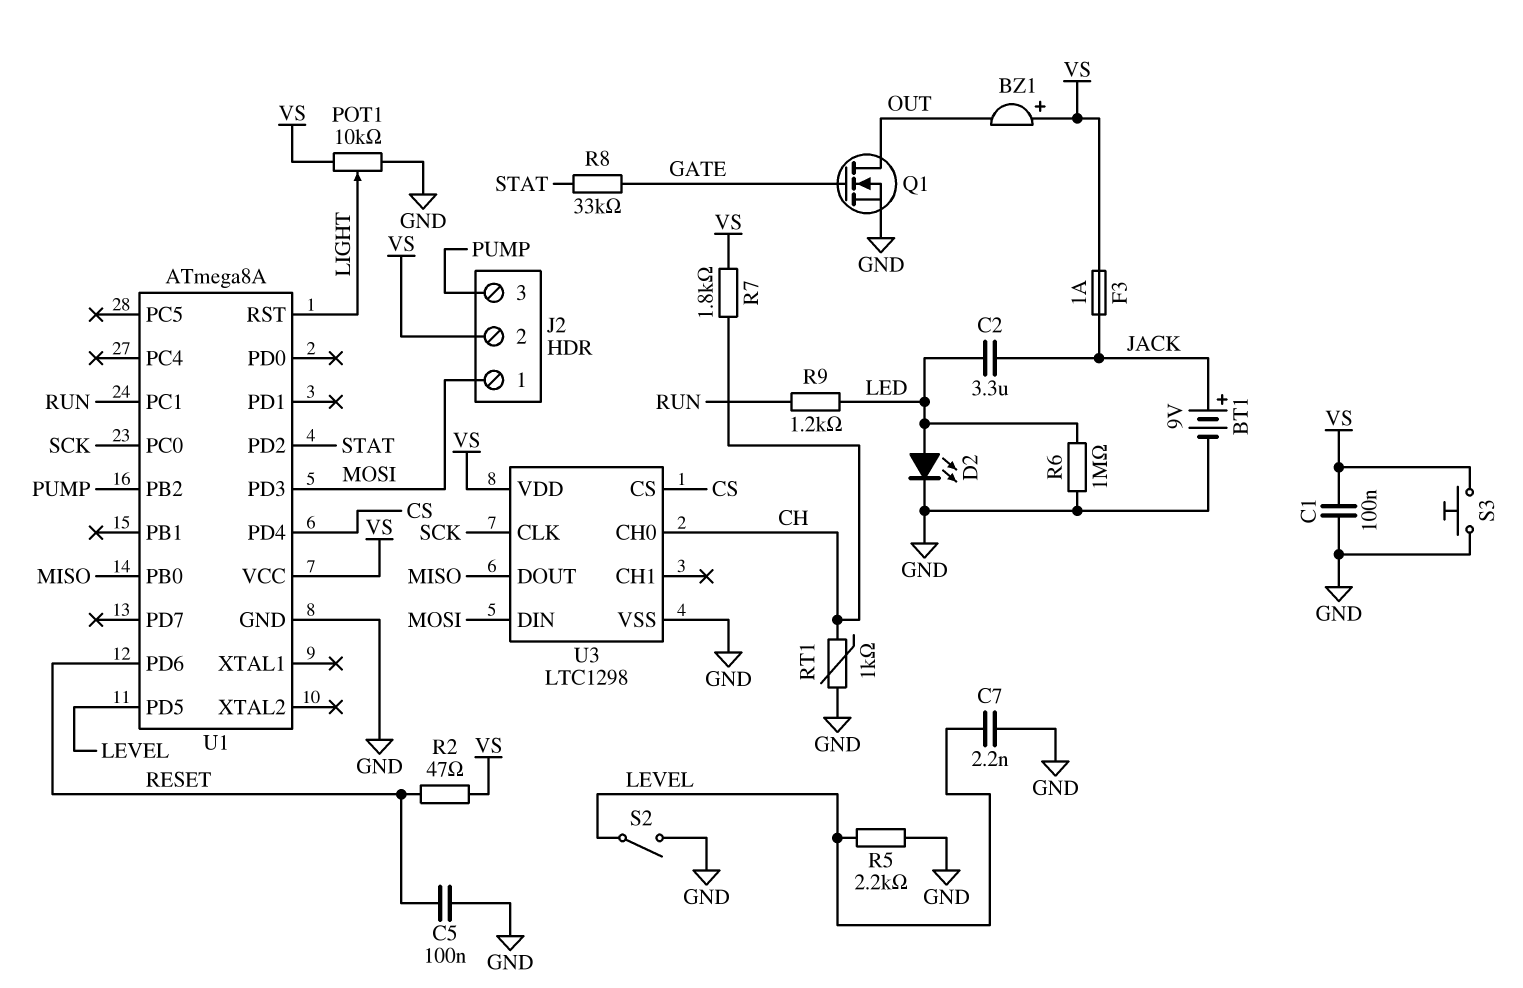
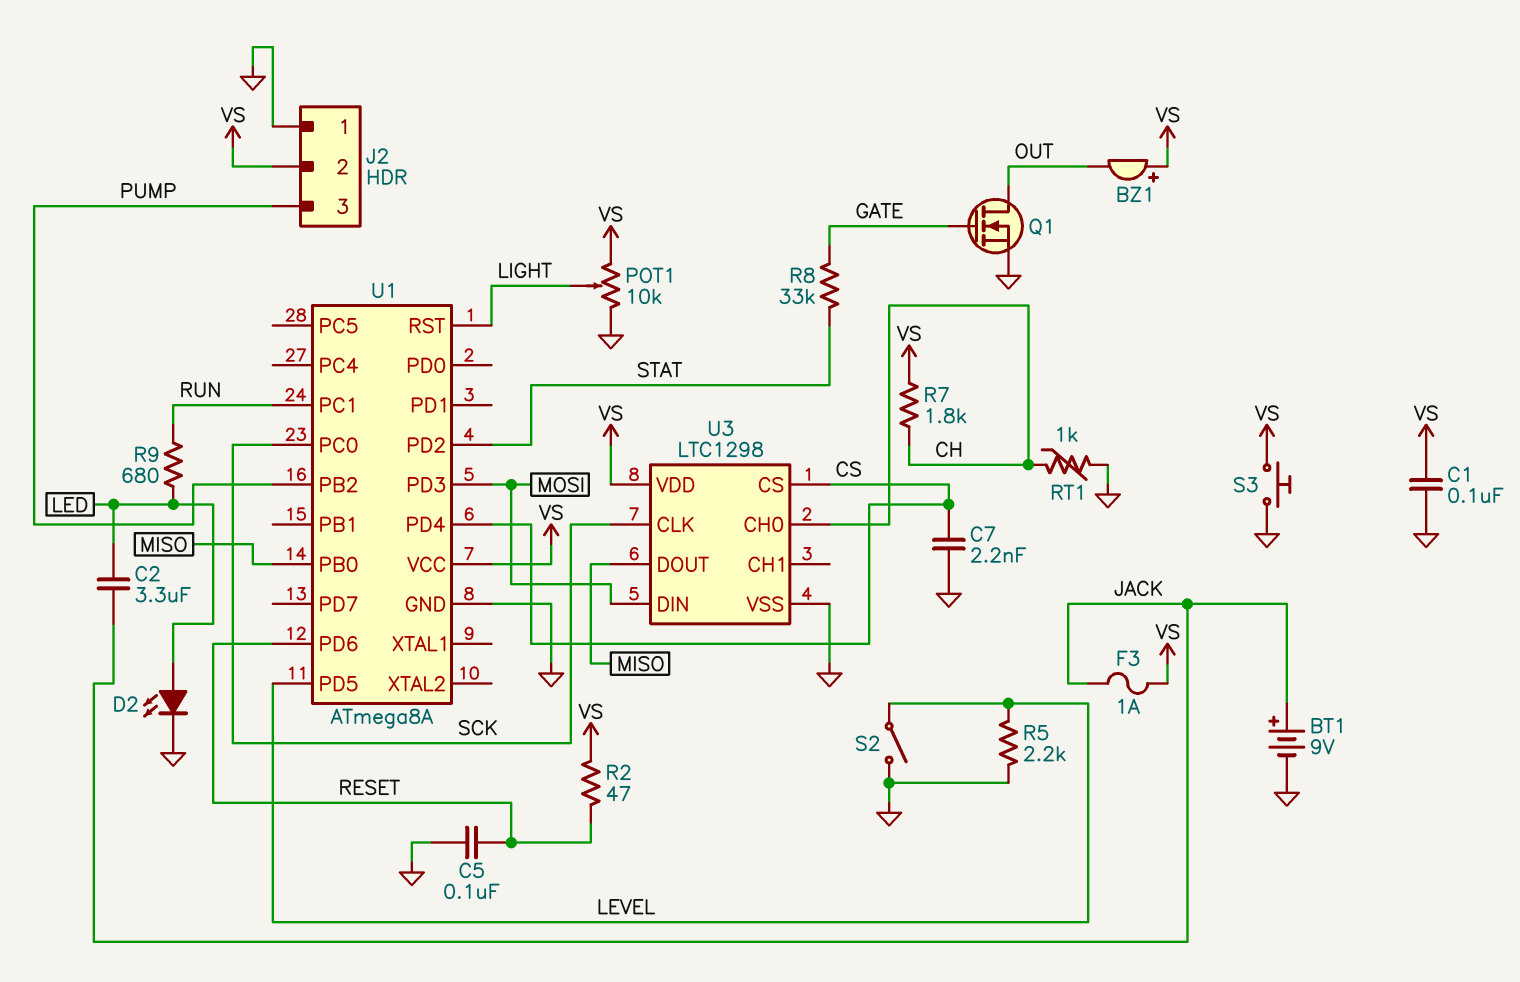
C7: 2.2nF (GND, LEVEL) -> 2.2nF (CS, GND)
J2 pin 1: MOSI -> GND
R6: 1M (GND, LED) -> none
R9: 1.2k (LED, RUN) -> 680 (LED, RUN)

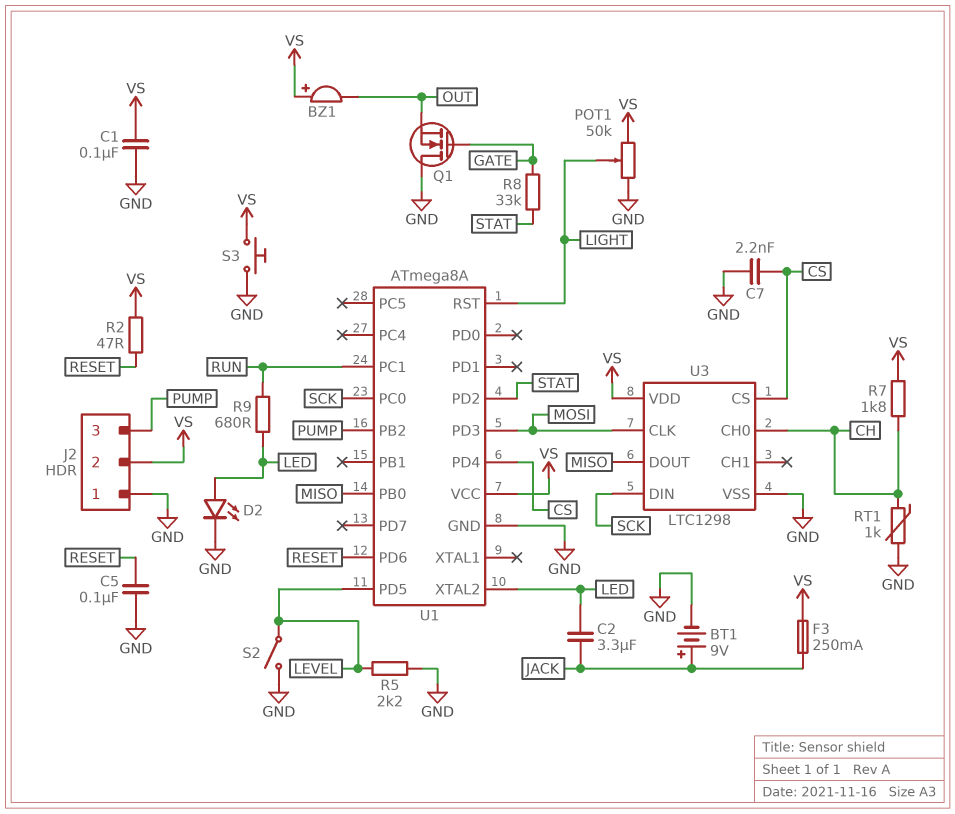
F3: 1A (JACK, VS) -> 250mA (JACK, VS)
POT1: 10k (GND, VS, wiper LIGHT) -> 50k (GND, VS, wiper LIGHT)
Q1: NMOS (G GATE, D OUT, S GND) -> NMOS (G GATE, D GND, S OUT)
U1 pin XTAL2: none -> LED
U3 pin CLK: SCK -> MOSI
U3 pin DIN: MOSI -> SCK

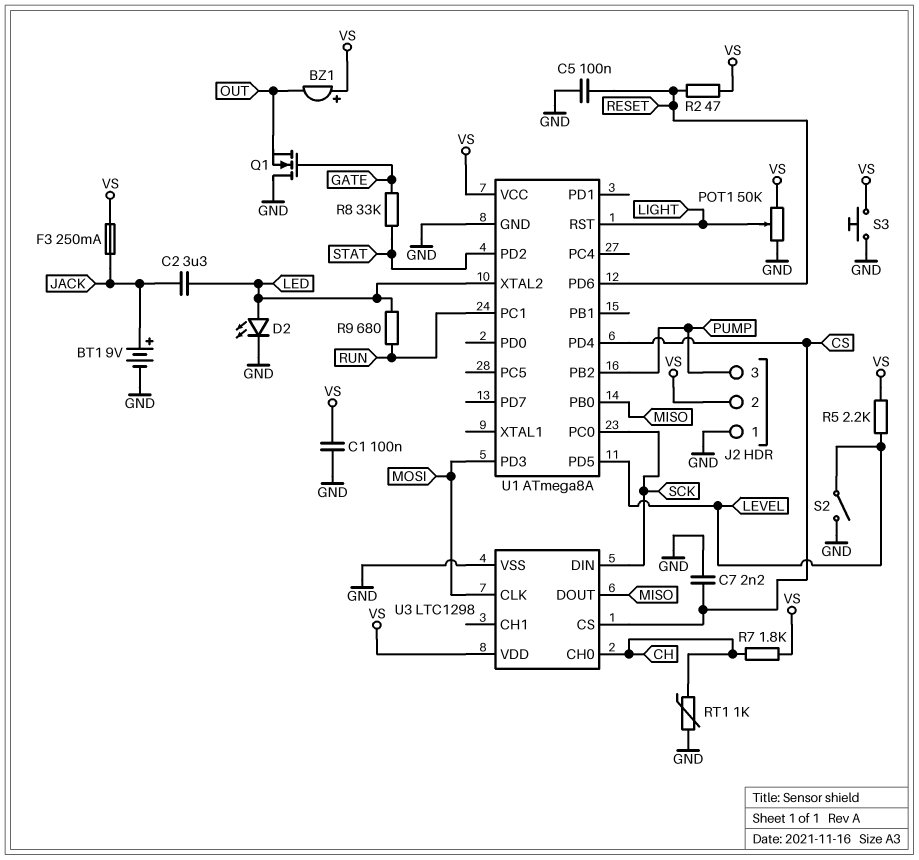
R5: 2.2k (GND, LEVEL) -> 2.2k (LEVEL, VS)

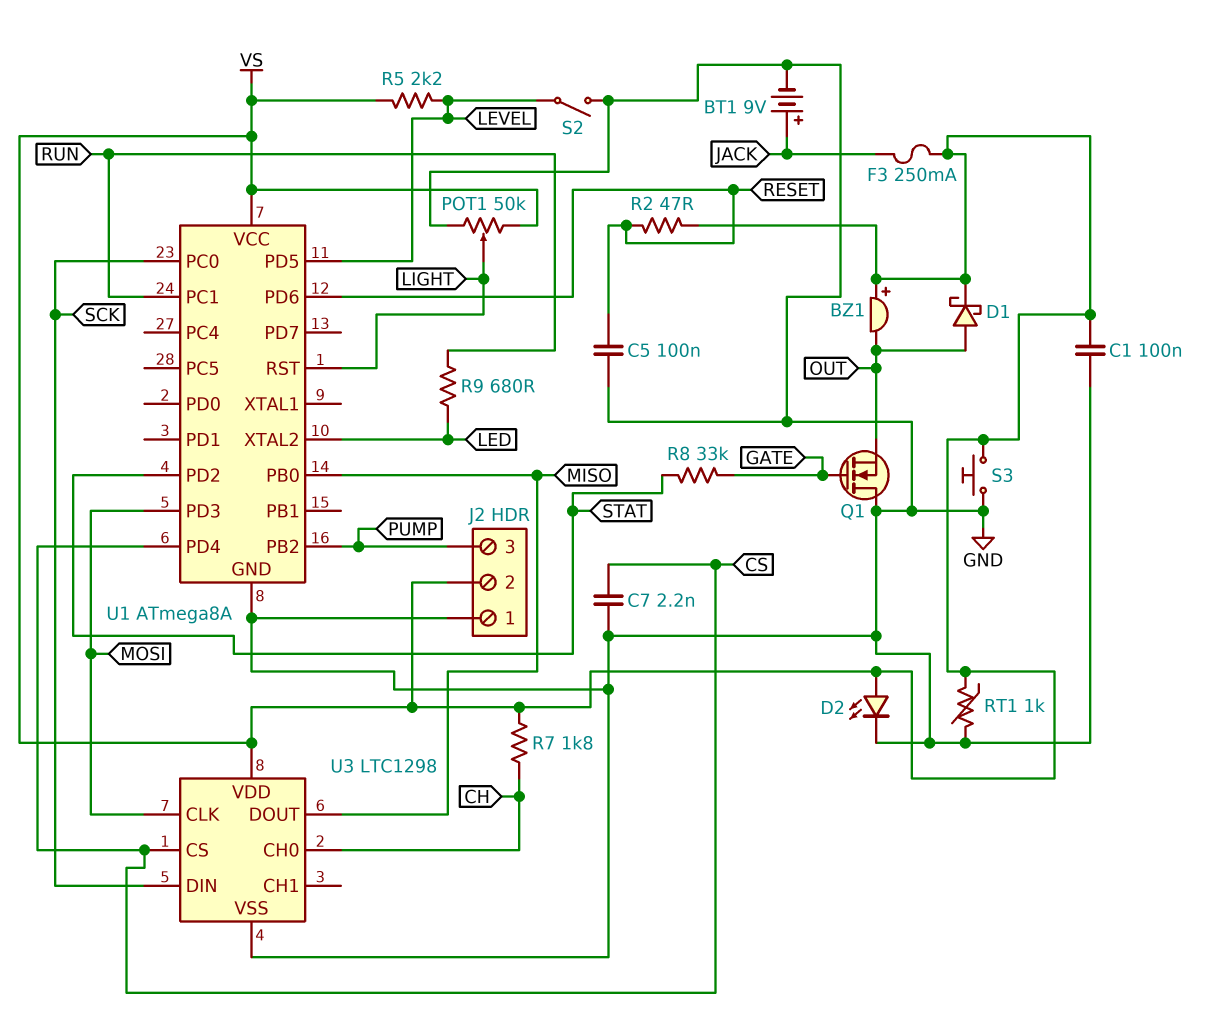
C2: 3.3uF (JACK, LED) -> none
D1: none -> schottky (A OUT, K VS)
D2: LED (A LED, K GND) -> LED (A VS, K GND)
RT1: 1k (CH, GND) -> 1k (GND, VS)

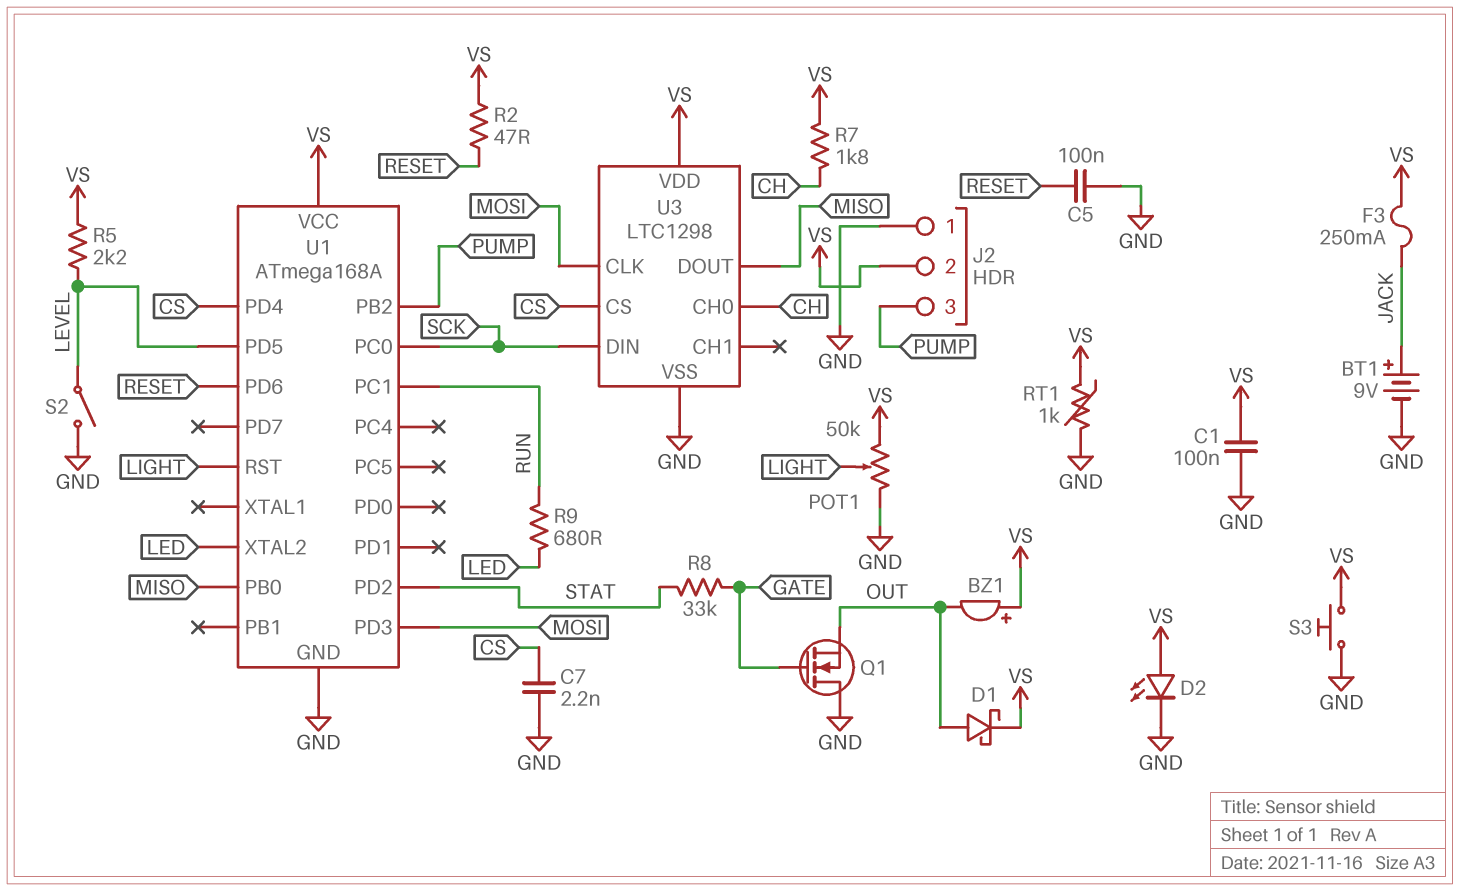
U1: ATmega8A -> ATmega168A

